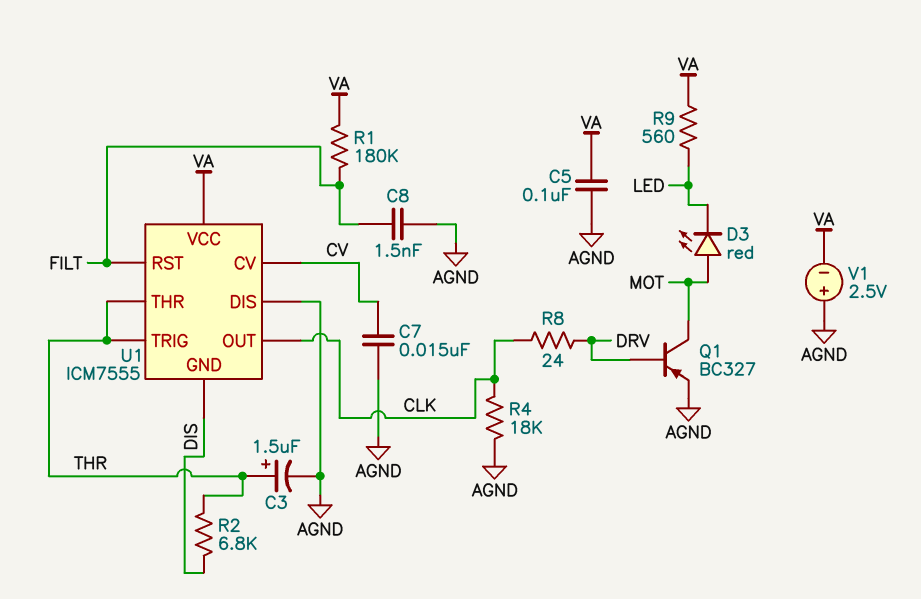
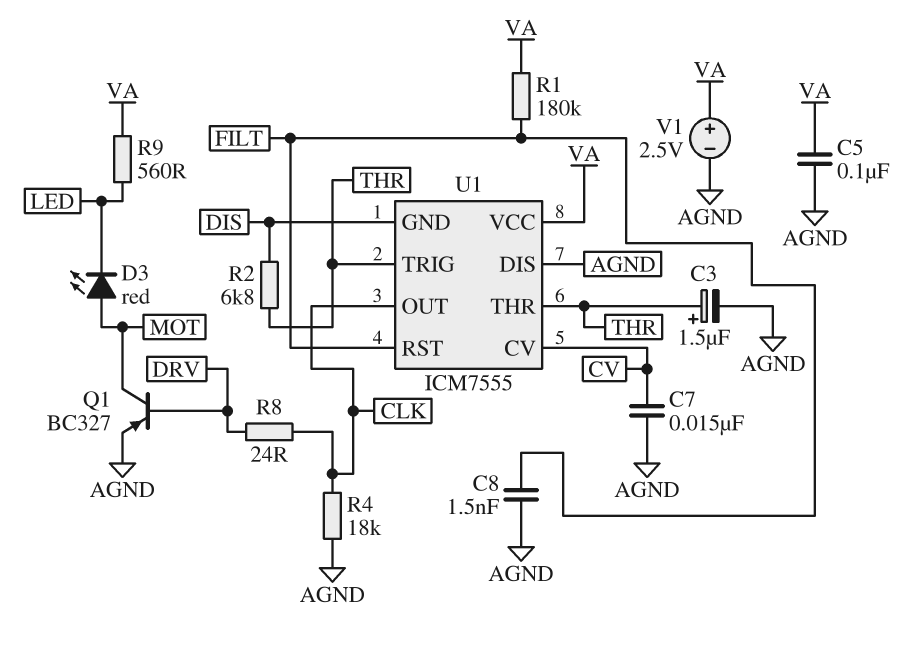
V1: 2.5V (plus AGND, minus VA) -> 2.5V (plus VA, minus AGND)

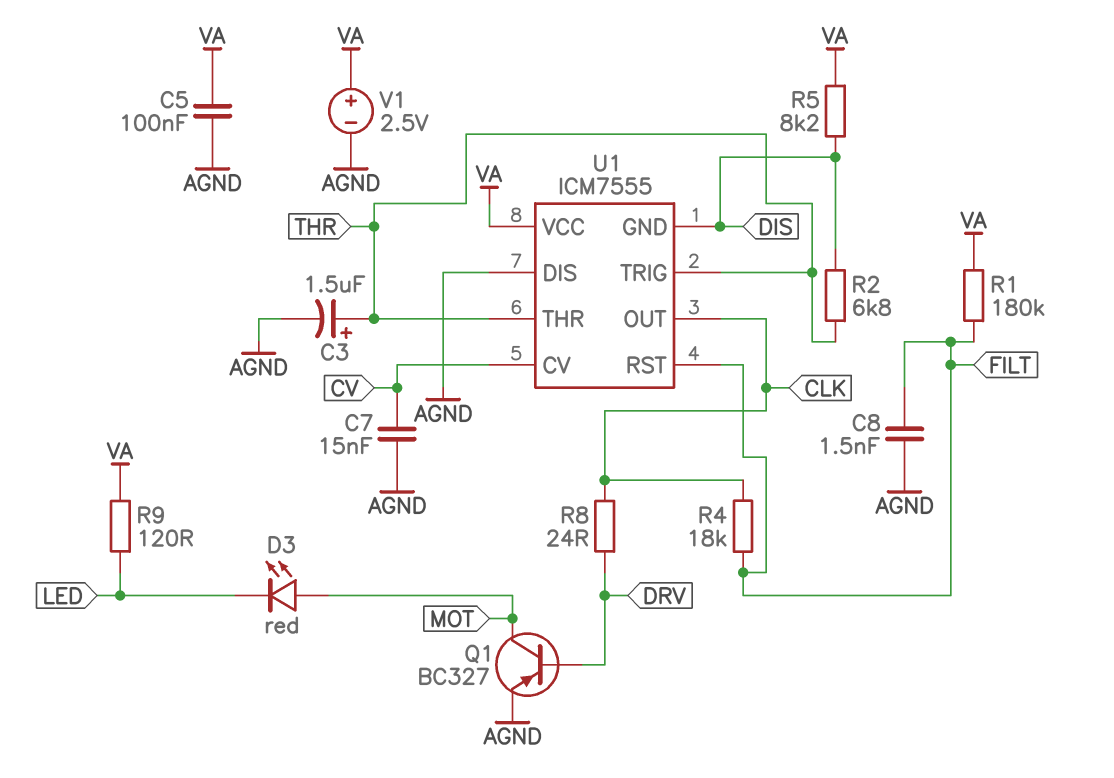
R4: 18k (AGND, CLK) -> 18k (CLK, FILT)
R5: none -> 8.2k (DIS, VA)
R9: 560 (LED, VA) -> 120 (LED, VA)

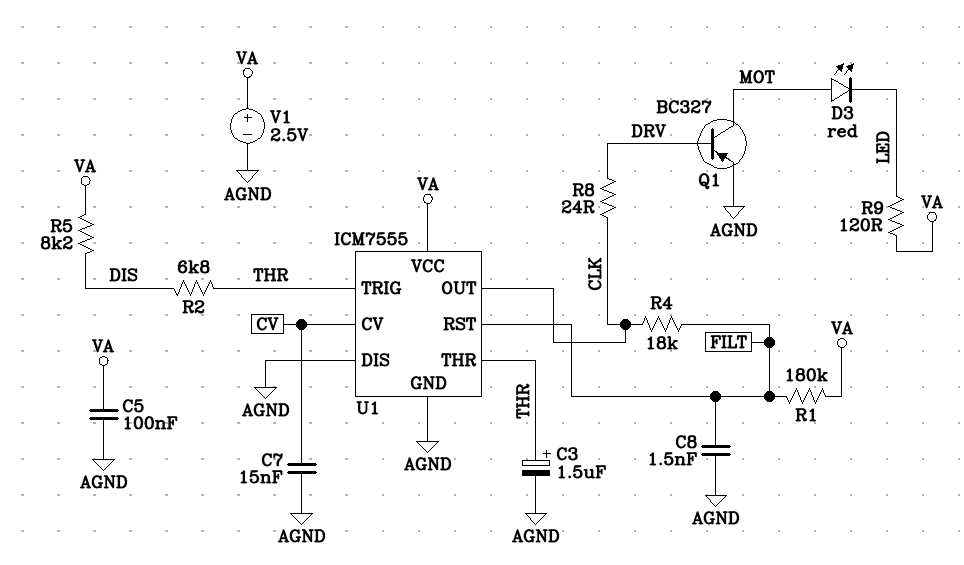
U1 pin GND: DIS -> AGND

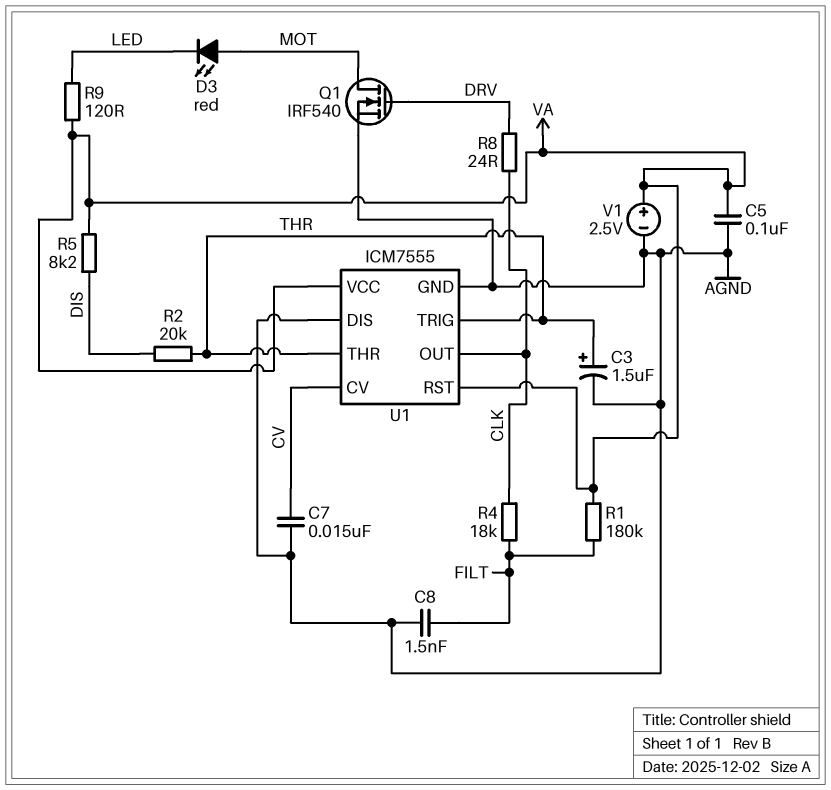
Q1: PNP BC327 (B DRV, C MOT, E AGND) -> NMOS IRF540 (G DRV, D MOT, S AGND)
R2: 6.8k (DIS, THR) -> 20k (DIS, THR)
U1 pin RST: FILT -> VA

